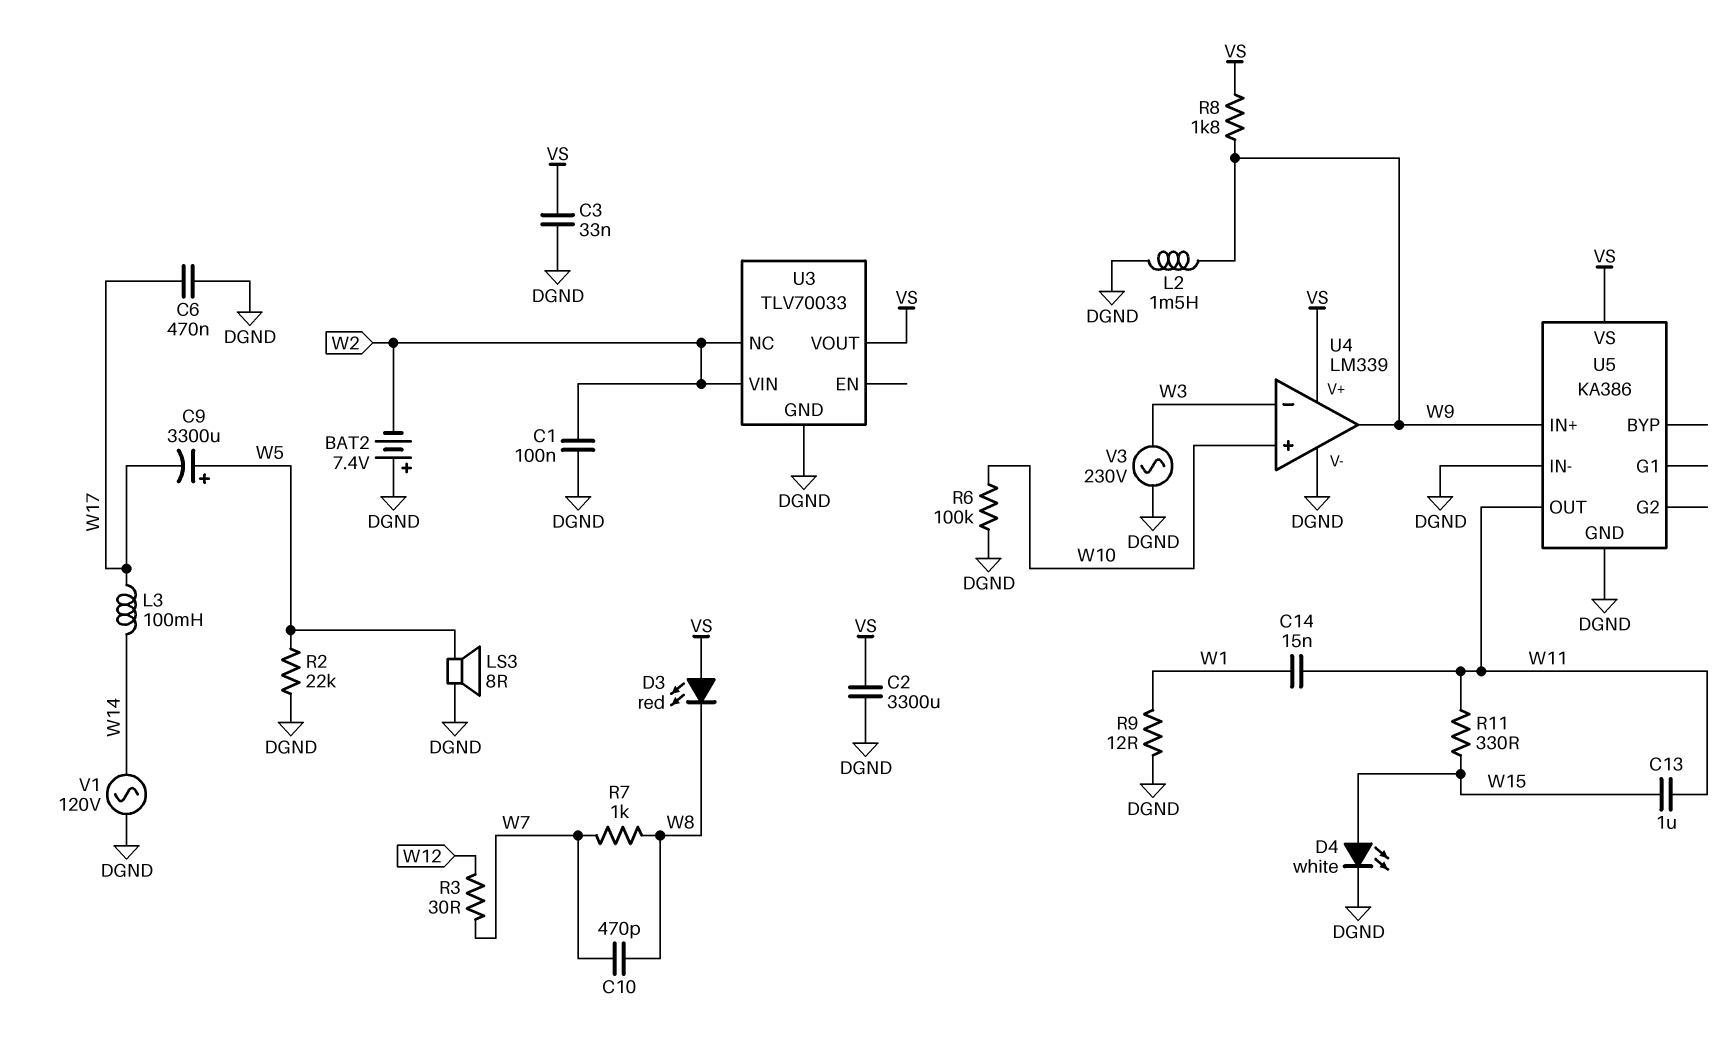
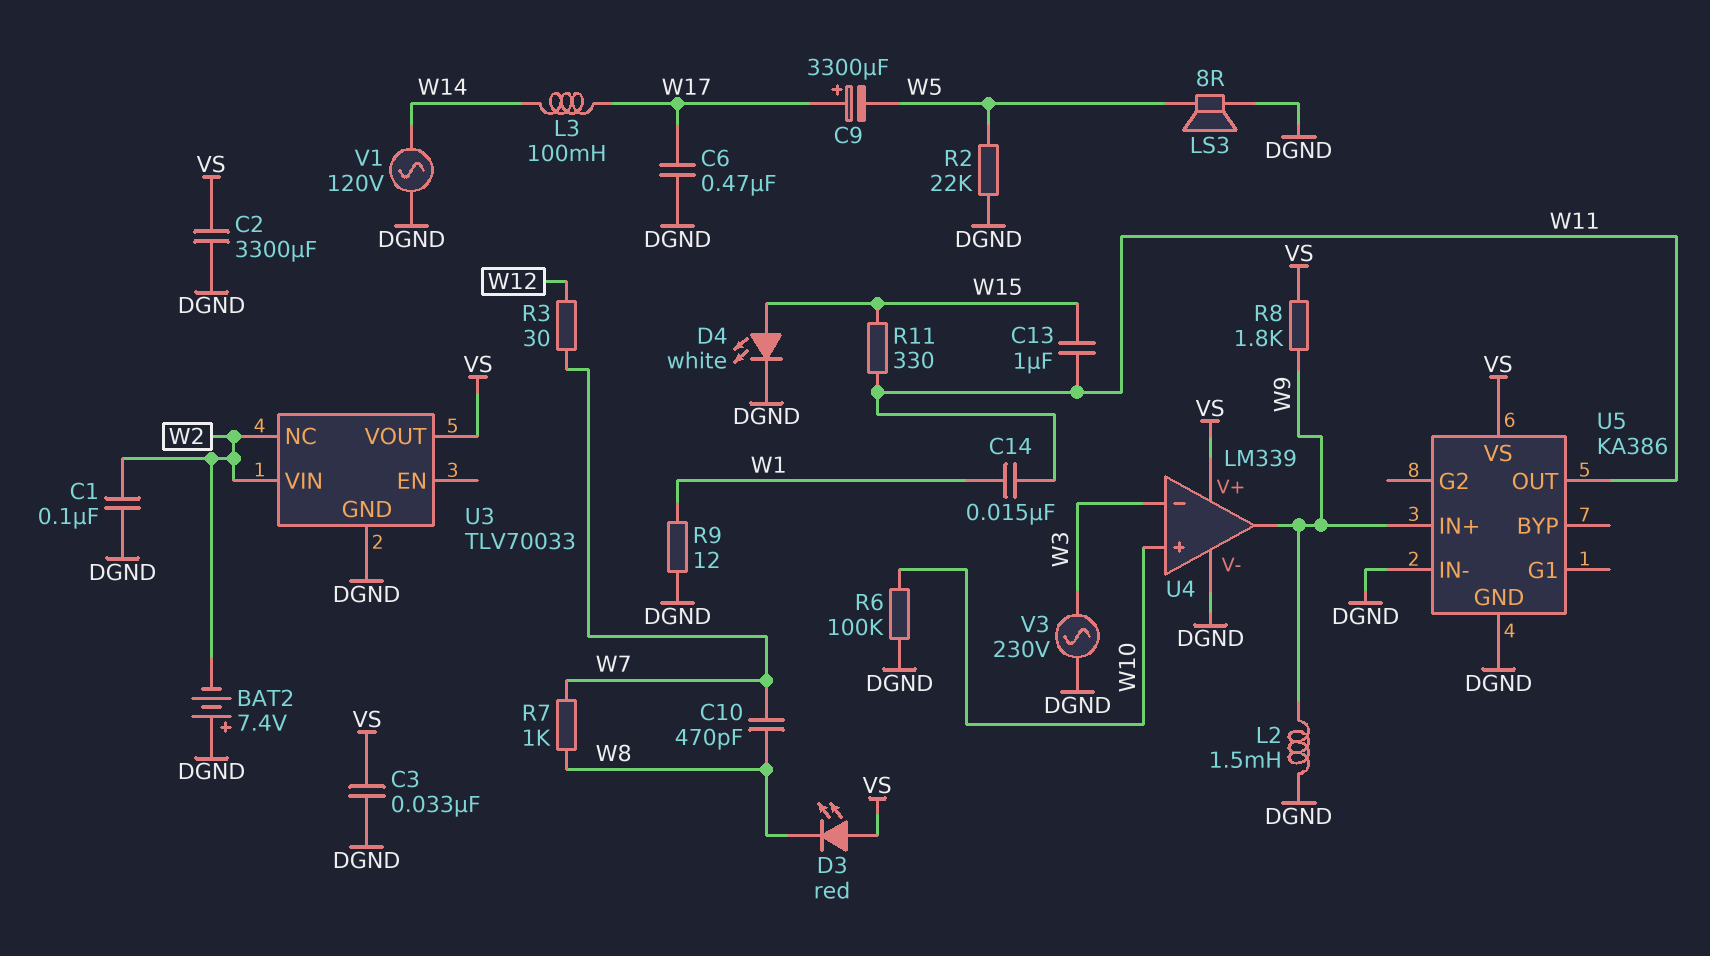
C9: 3300uF (plus W5, minus W17) -> 3300uF (plus W17, minus W5)

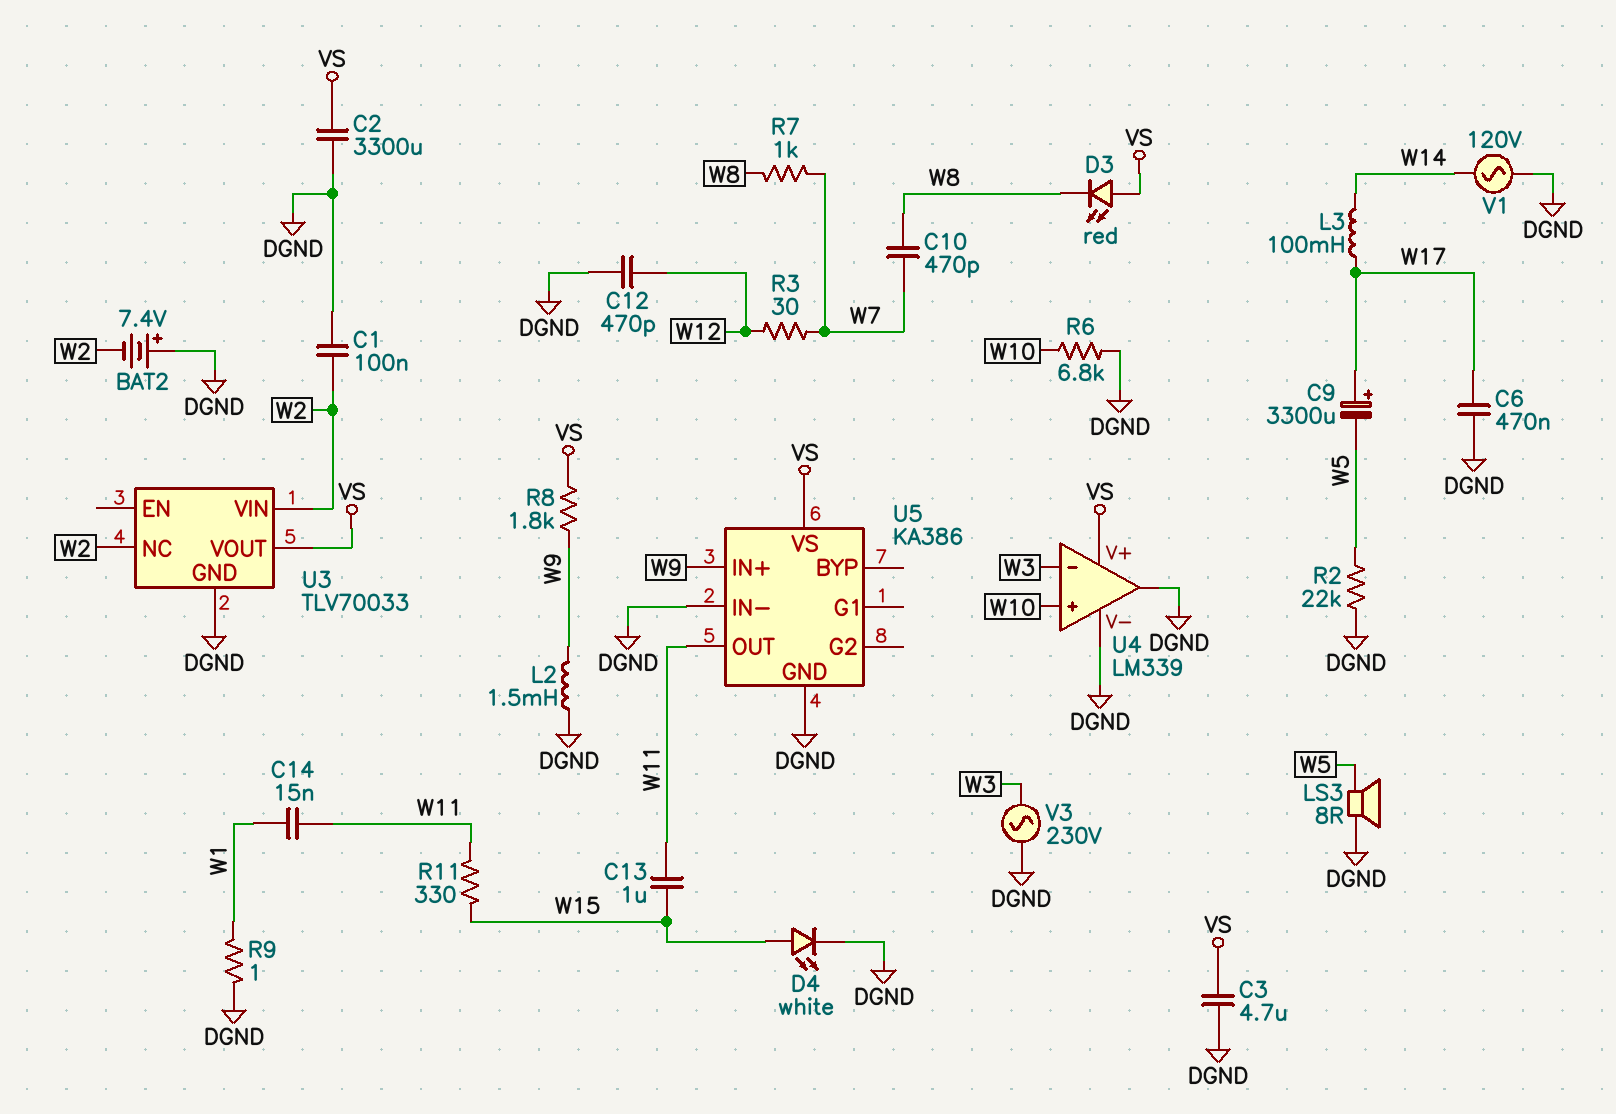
C3: 33nF (DGND, VS) -> 4.7uF (DGND, VS)
C12: none -> 470pF (DGND, W12)
R6: 100k (DGND, W10) -> 6.8k (DGND, W10)
R9: 12 (DGND, W1) -> 1 (DGND, W1)
U4 pin out: W9 -> DGND

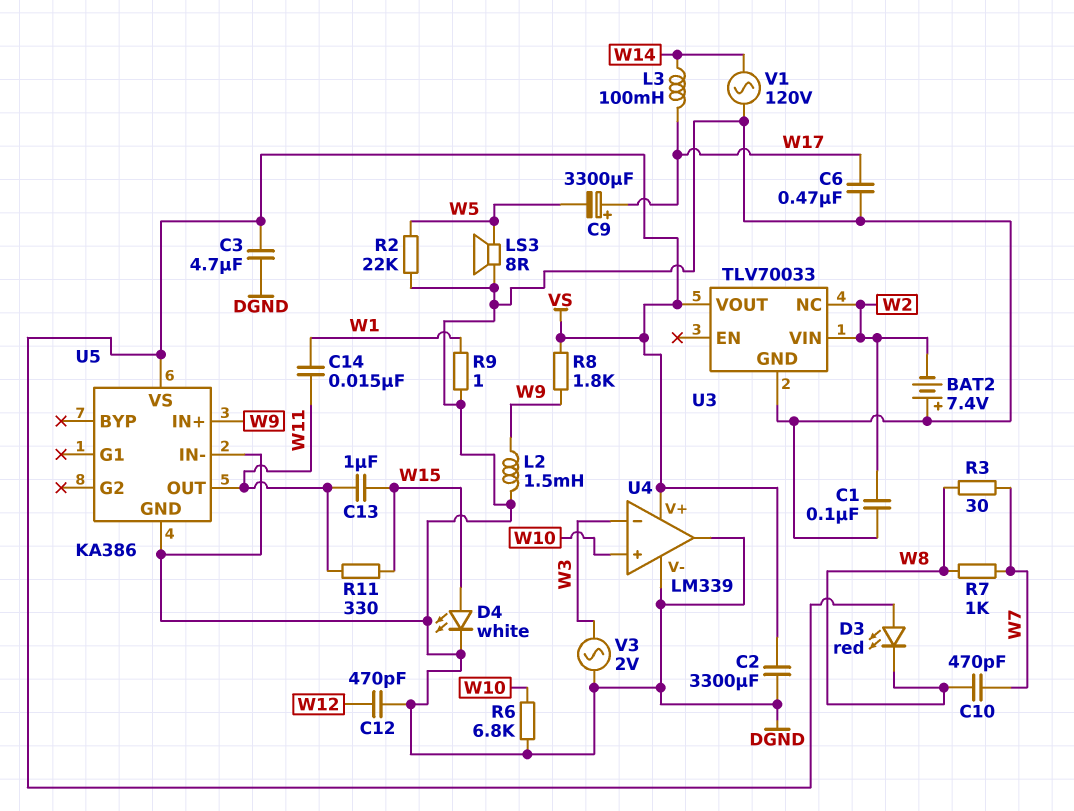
R3: 30 (W7, W12) -> 30 (W7, W8)
V3: AC 230V (DGND, W3) -> AC 2V (DGND, W3)

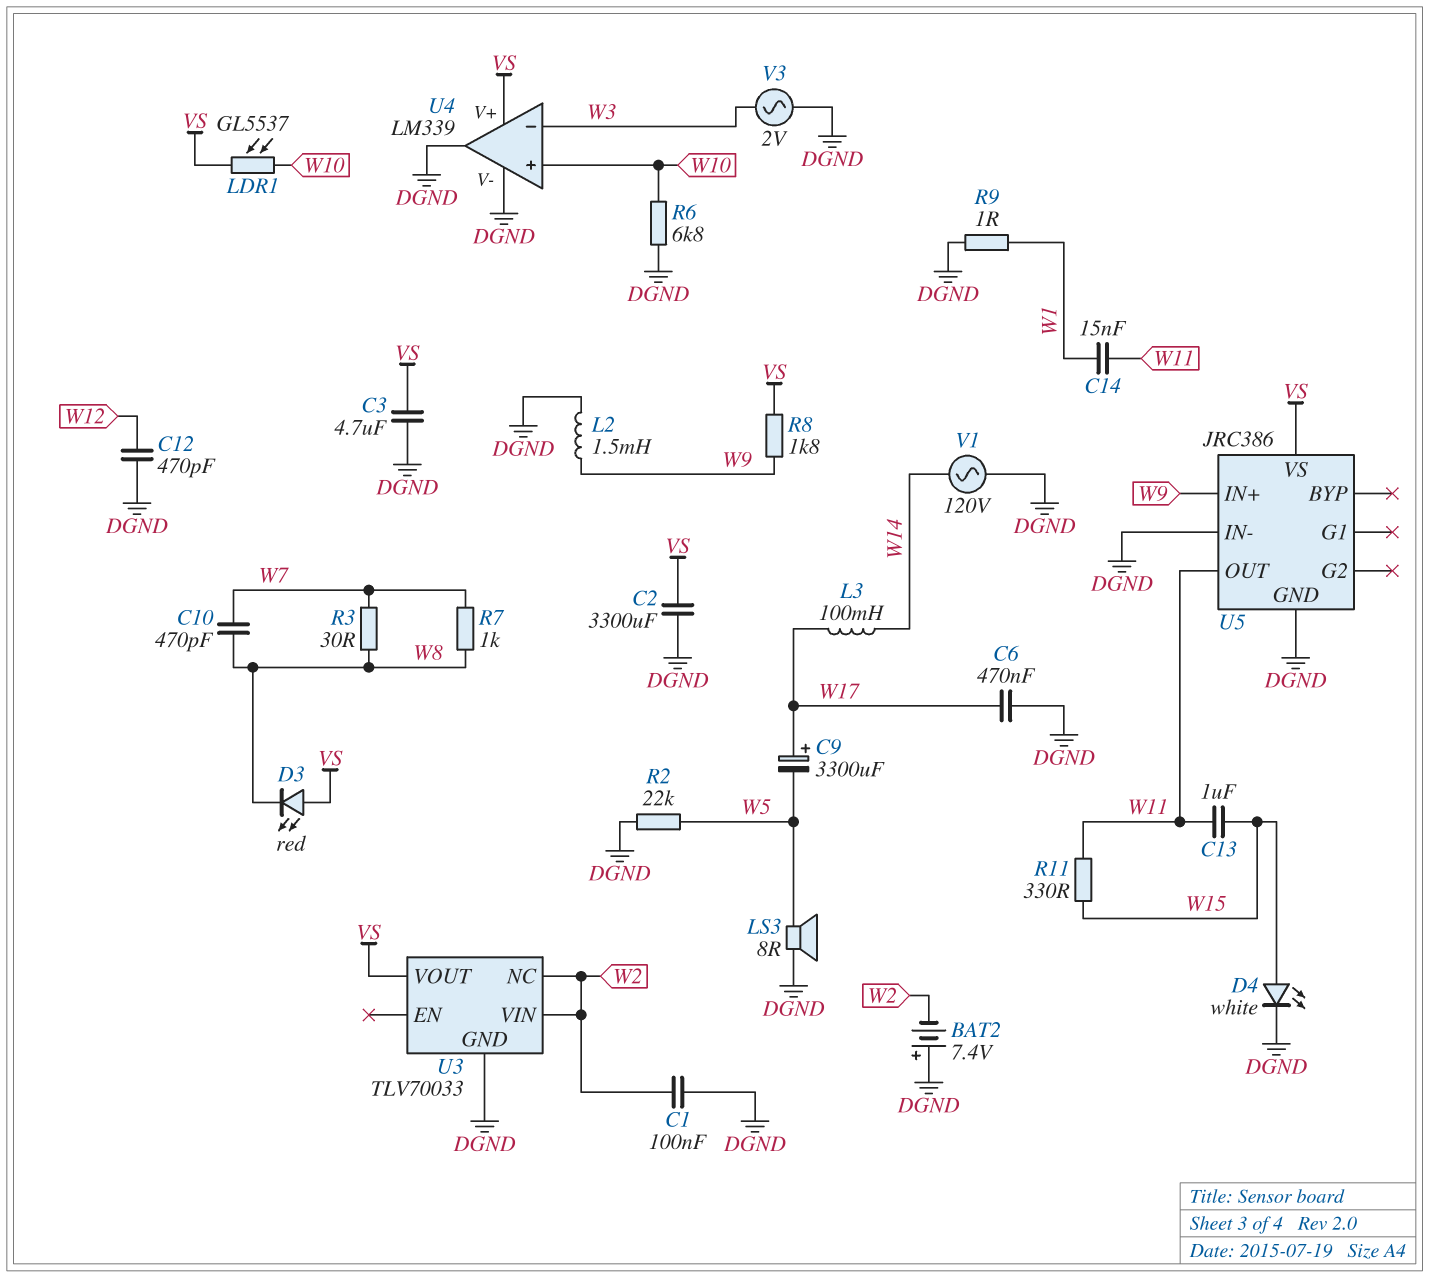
LDR1: none -> GL5537 (VS, W10)
U5: KA386 -> JRC386

